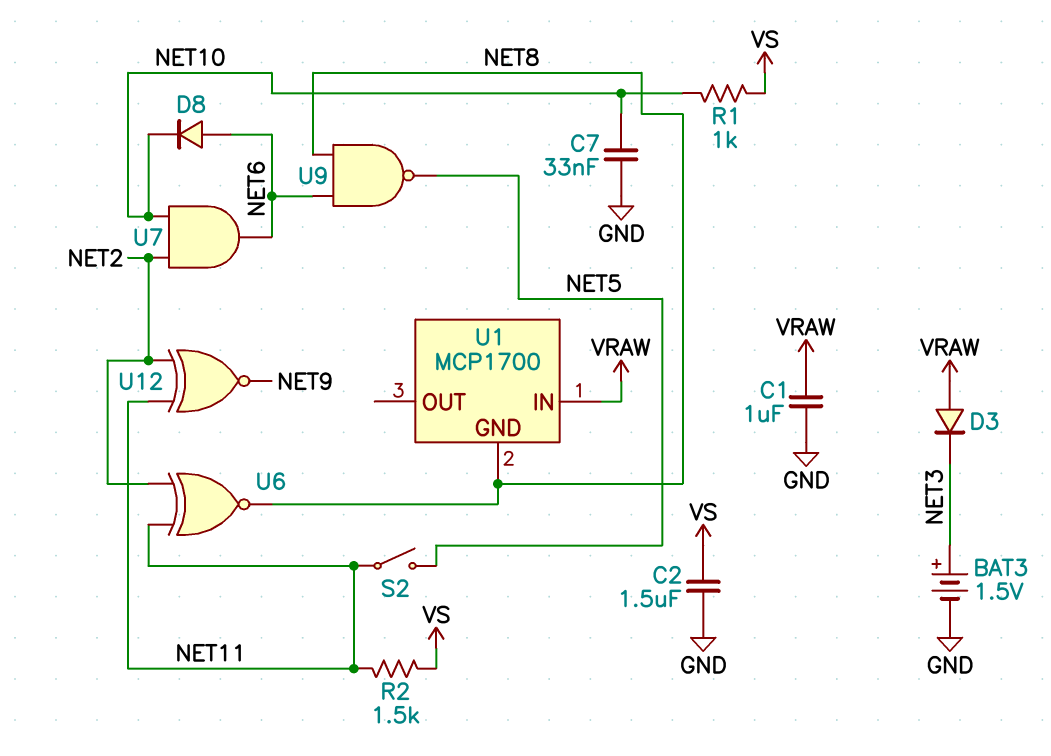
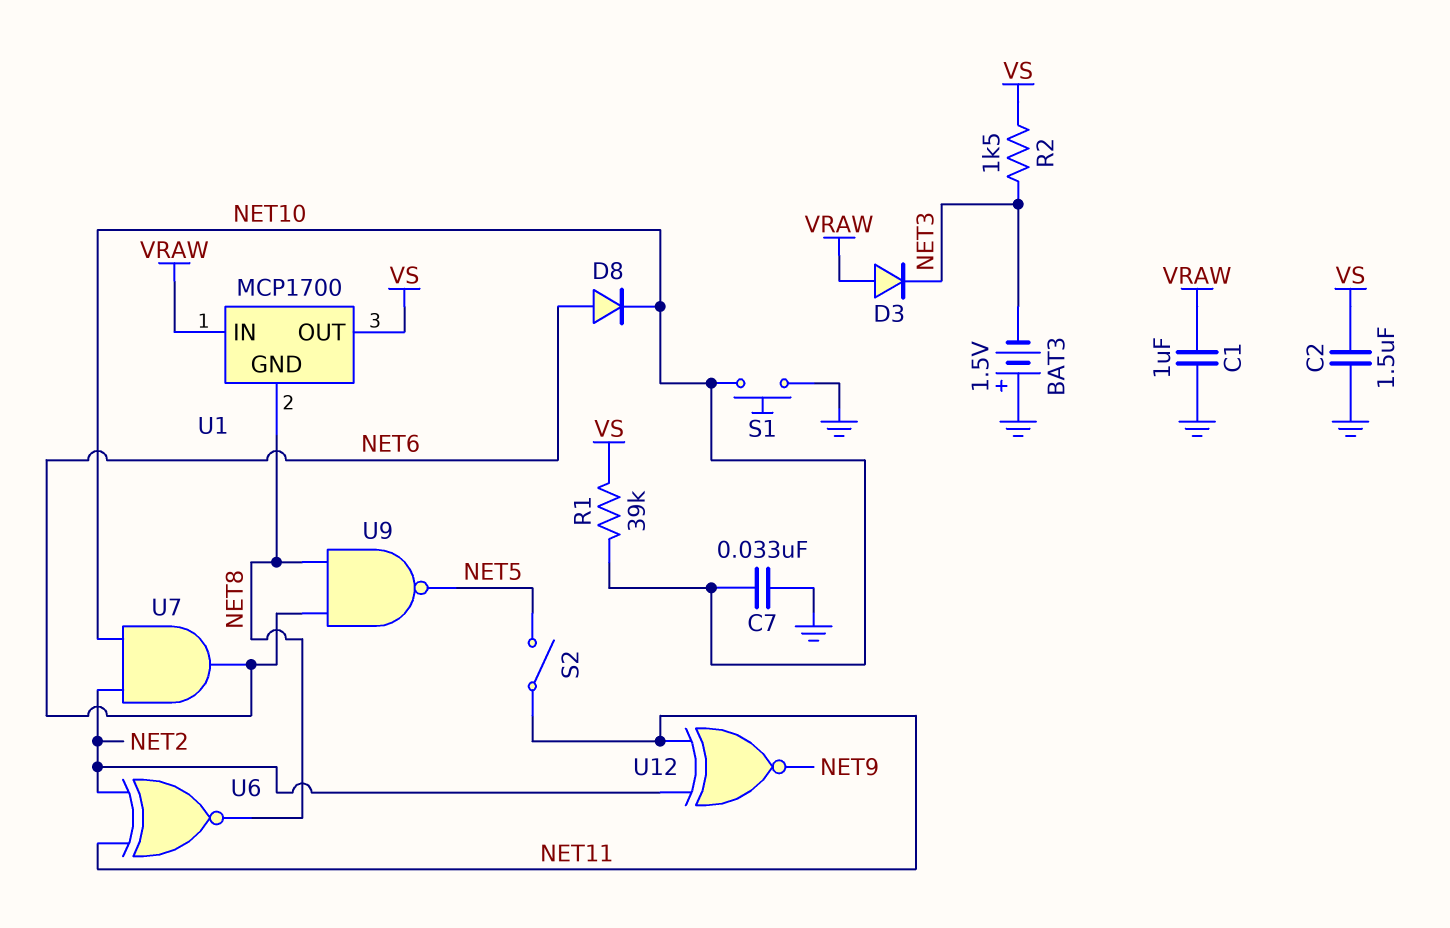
BAT3: 1.5V (plus NET3, minus GND) -> 1.5V (plus GND, minus NET3)
R1: 1k (NET10, VS) -> 39k (NET10, VS)
R2: 1.5k (NET11, VS) -> 1.5k (NET3, VS)
S1: none -> button (GND, NET10)
U1 pin OUT: none -> VS

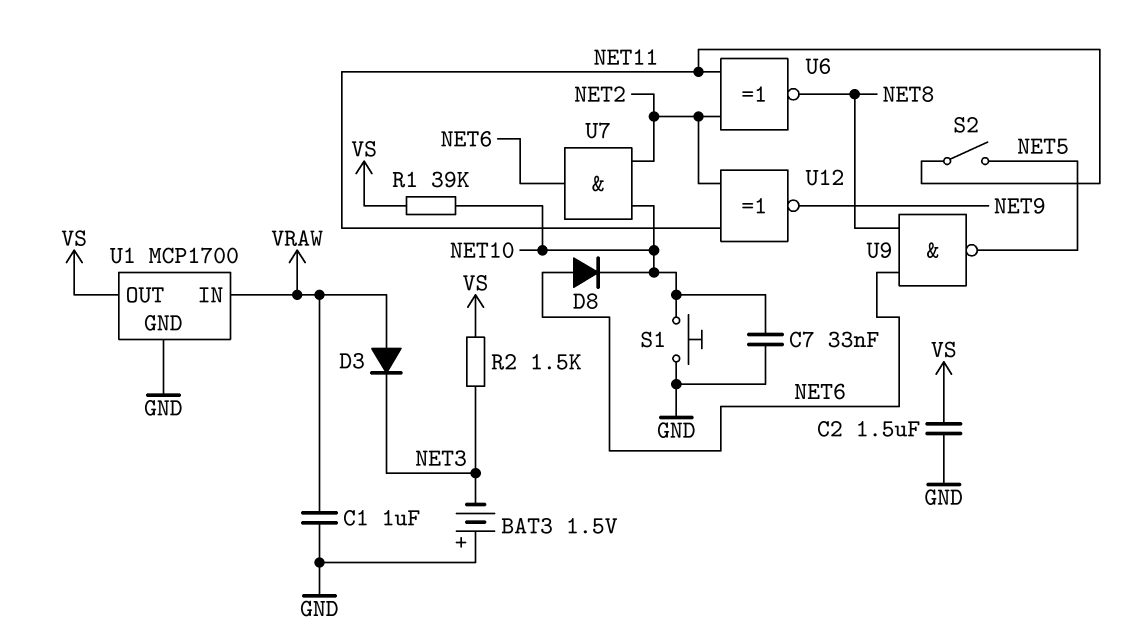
U1 pin GND: NET8 -> GND

